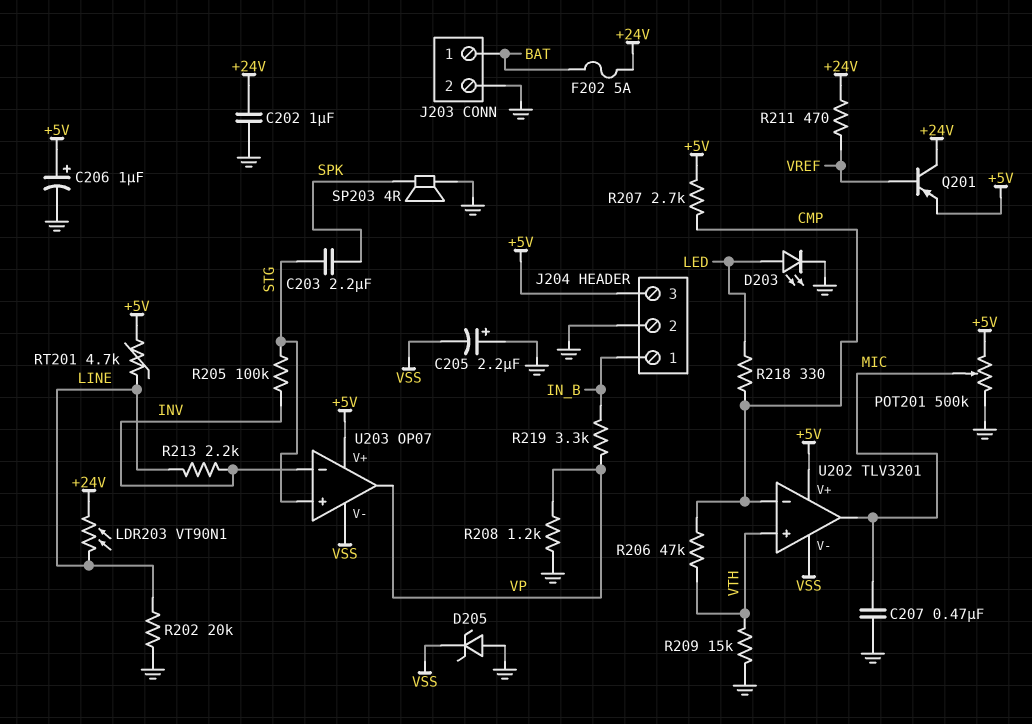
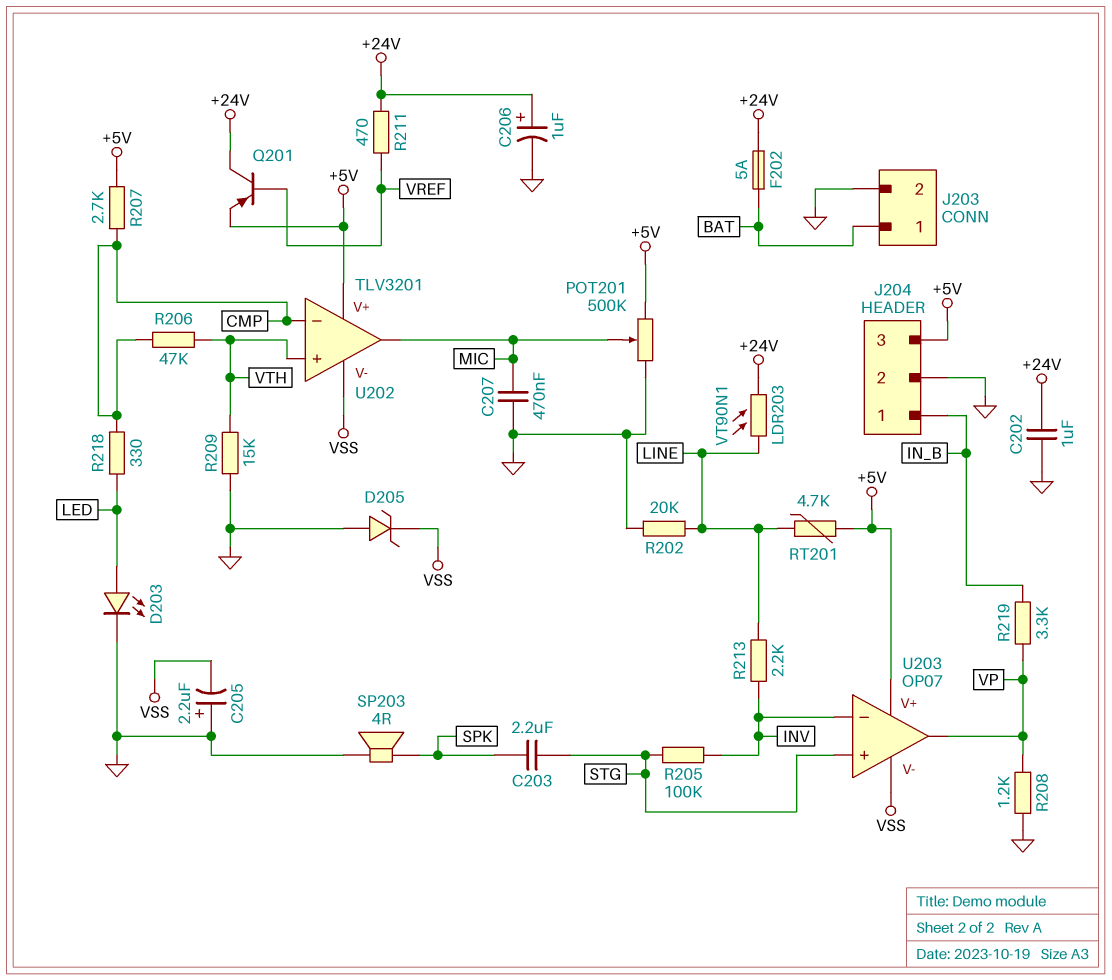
C206: 1uF (plus +5V, minus GND) -> 1uF (plus +24V, minus GND)

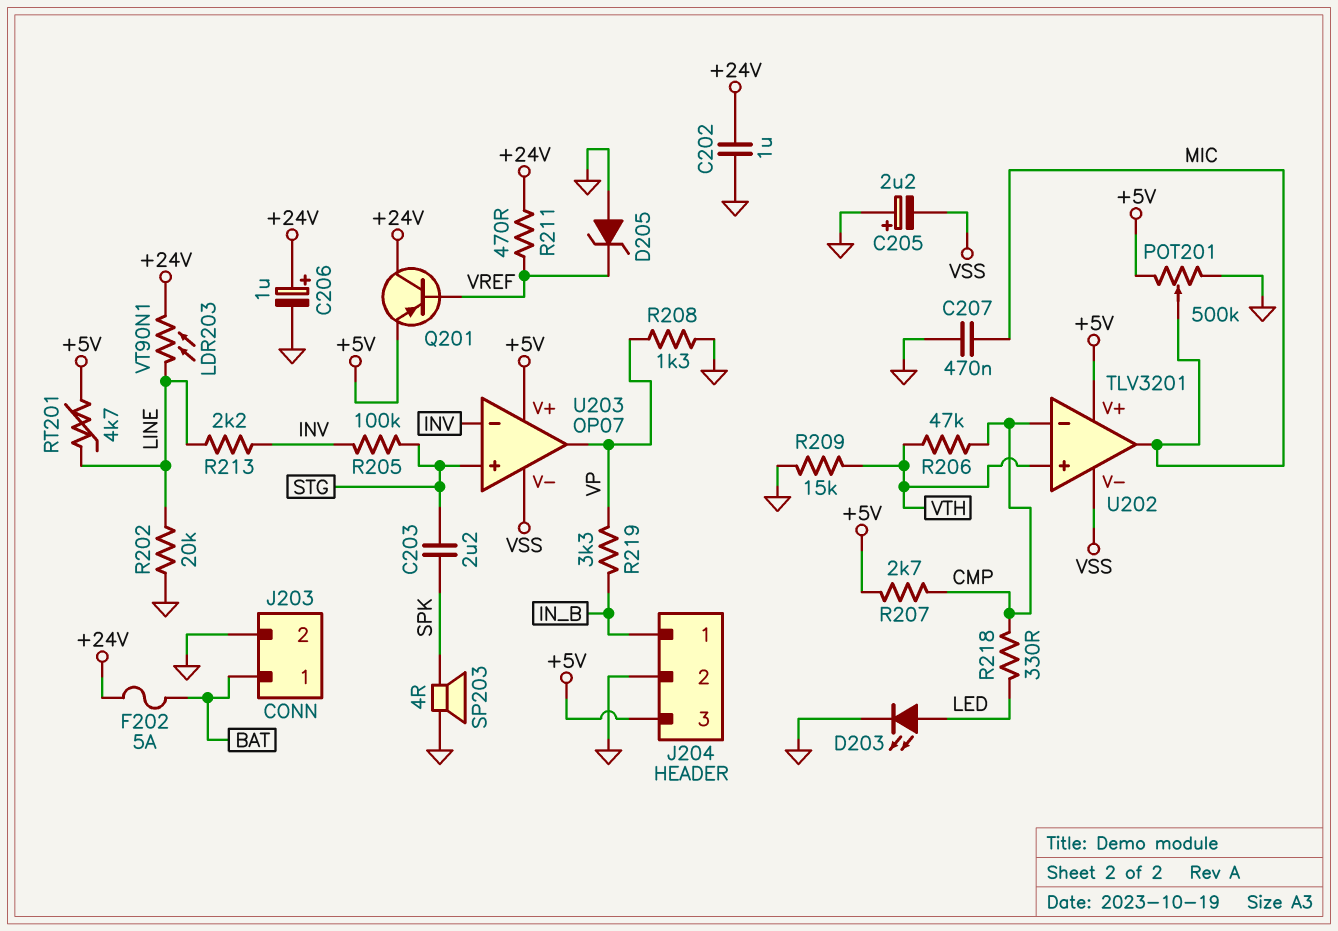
D205: zener (A GND, K VSS) -> zener (A GND, K VREF)
R208: 1.2k (GND, VP) -> 1.3k (GND, VP)

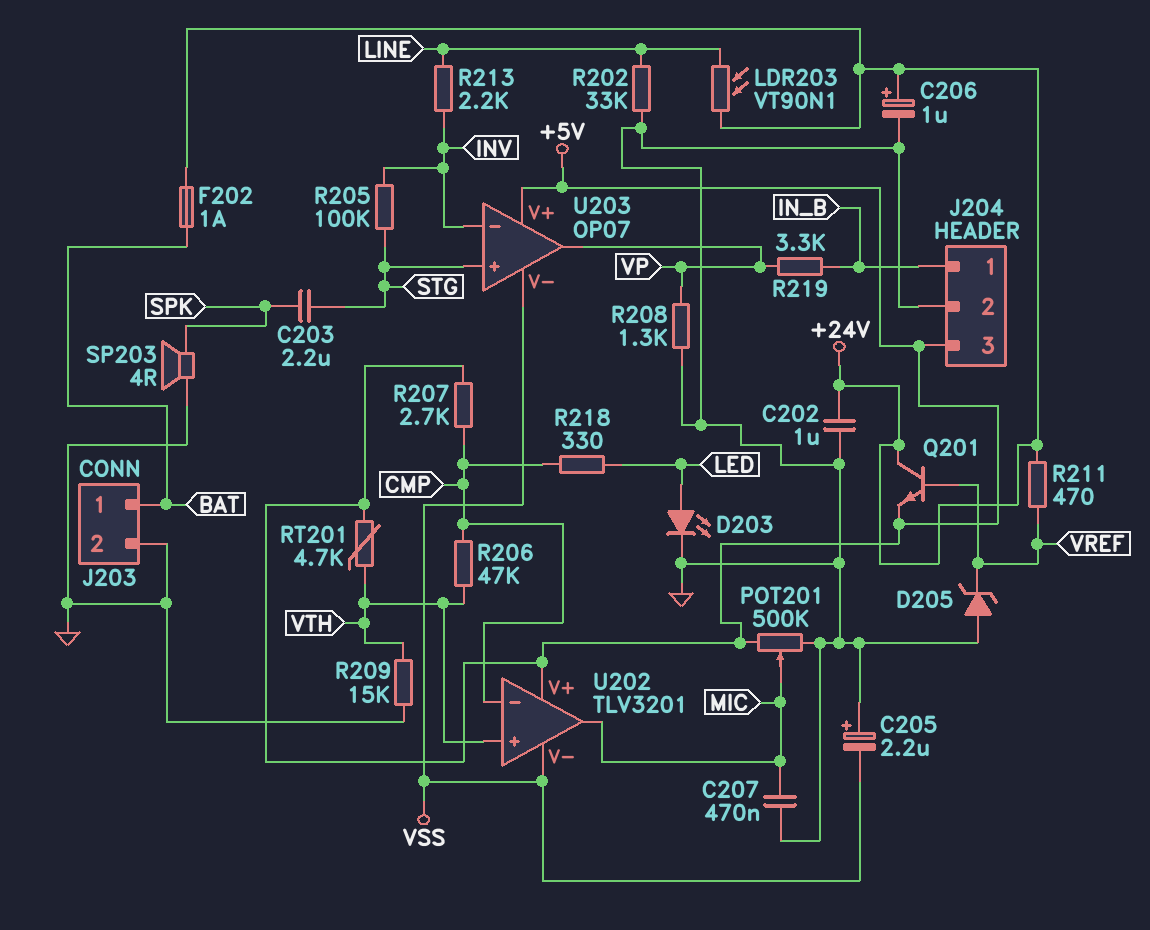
F202: 5A (+24V, BAT) -> 1A (+24V, BAT)
Q201: PNP (B VREF, C +24V, E +5V) -> NPN (B VREF, C +24V, E +5V)
R202: 20k (GND, LINE) -> 33k (GND, LINE)
RT201: 4.7k (+5V, LINE) -> 4.7k (+5V, VTH)

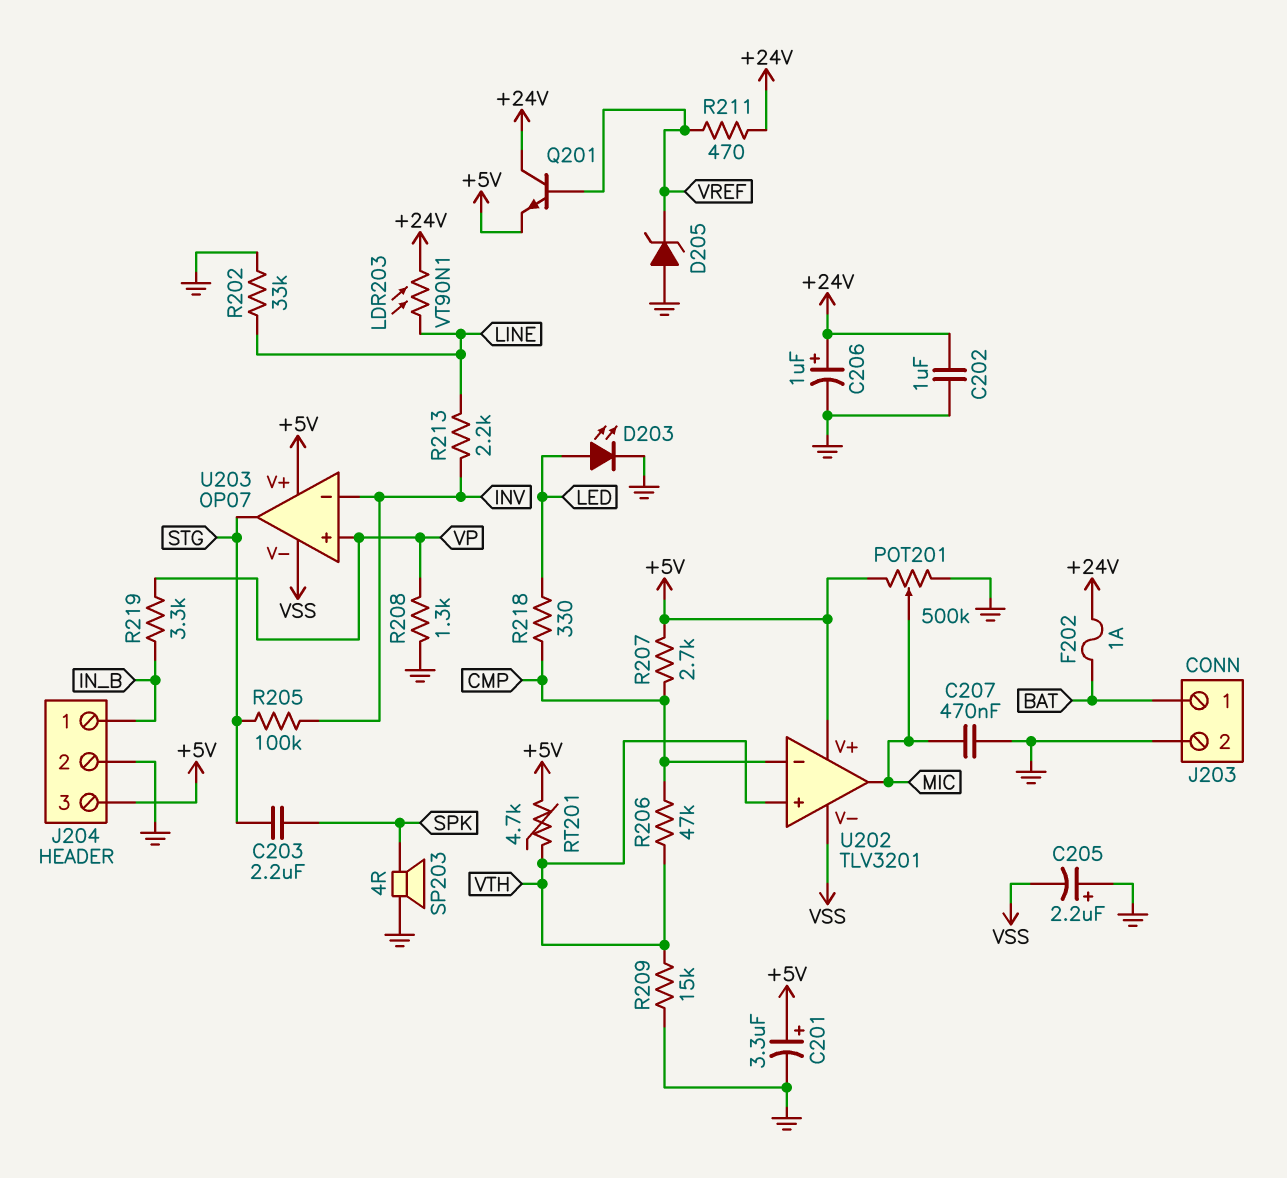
C201: none -> 3.3uF (plus +5V, minus GND)
U203 pin in+: STG -> VP
U203 pin out: VP -> STG

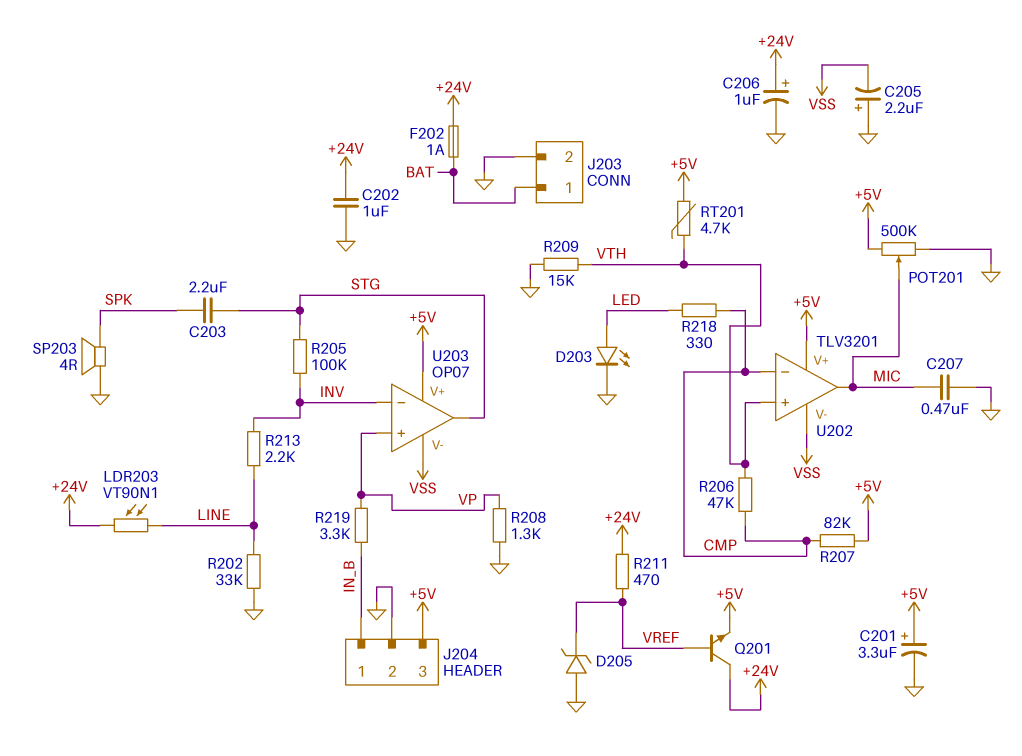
R207: 2.7k (+5V, CMP) -> 82k (+5V, CMP)

